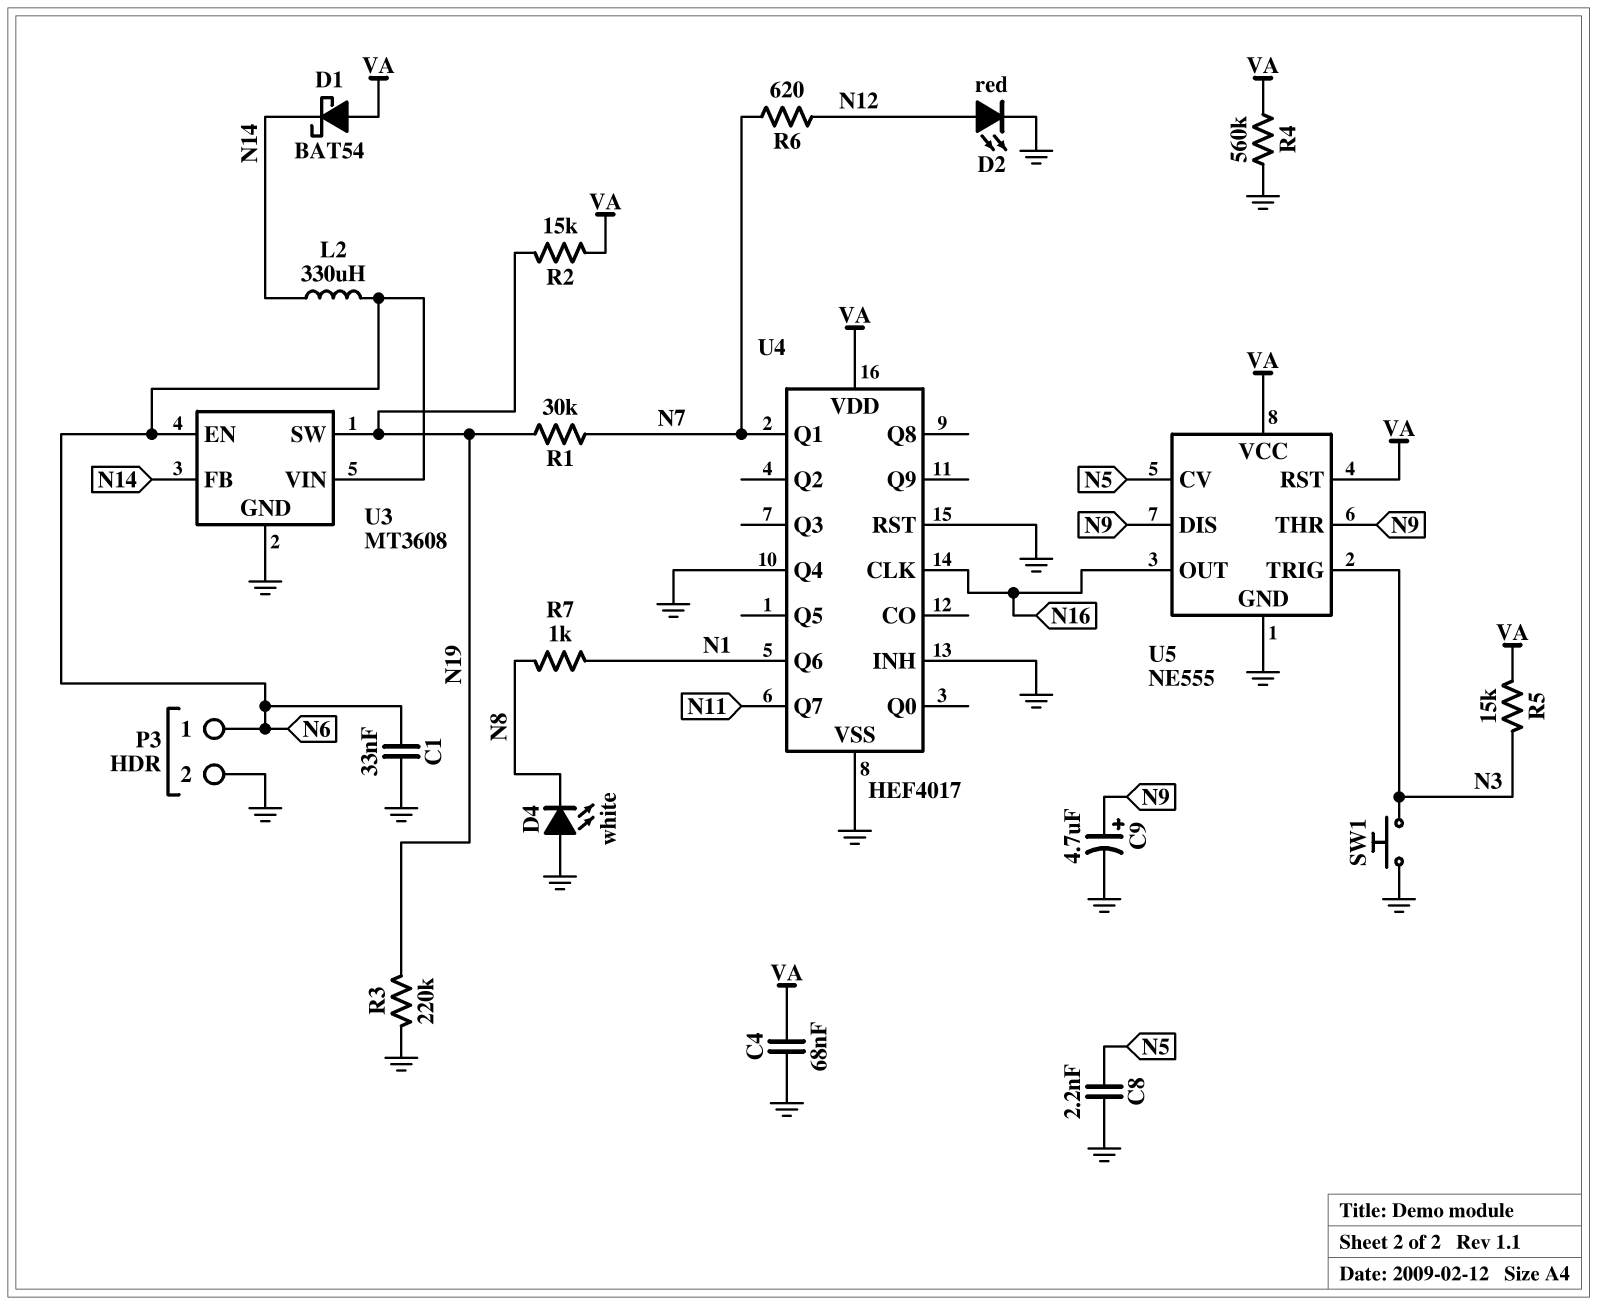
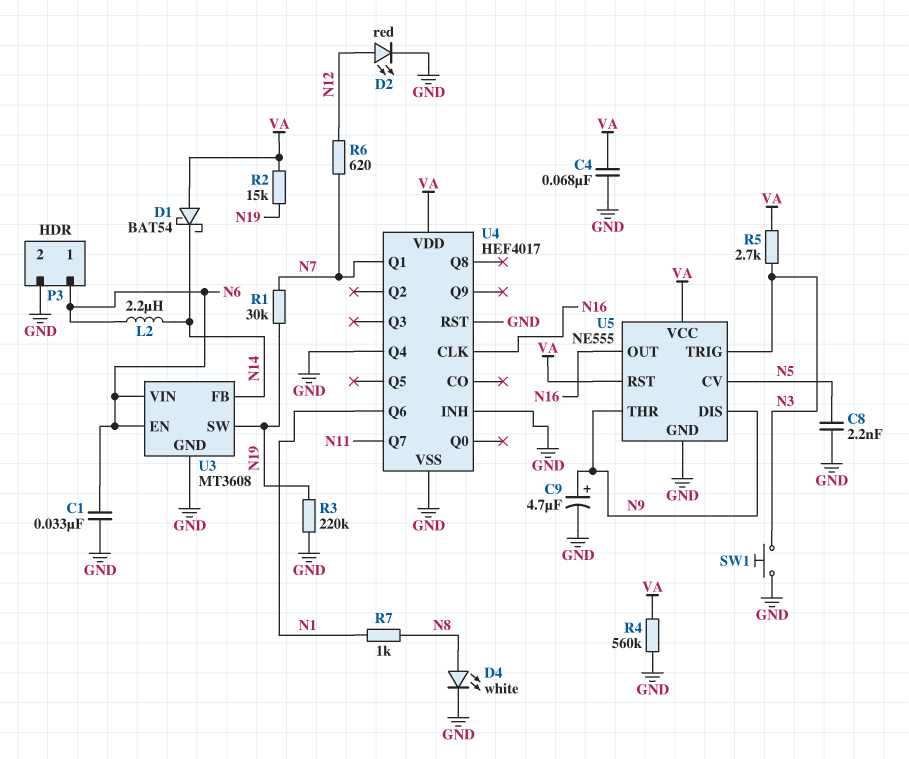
D4: LED white (A GND, K N8) -> LED white (A N8, K GND)
L2: 330uH (N6, N14) -> 2.2uH (N6, N14)
R5: 15k (N3, VA) -> 2.7k (N3, VA)

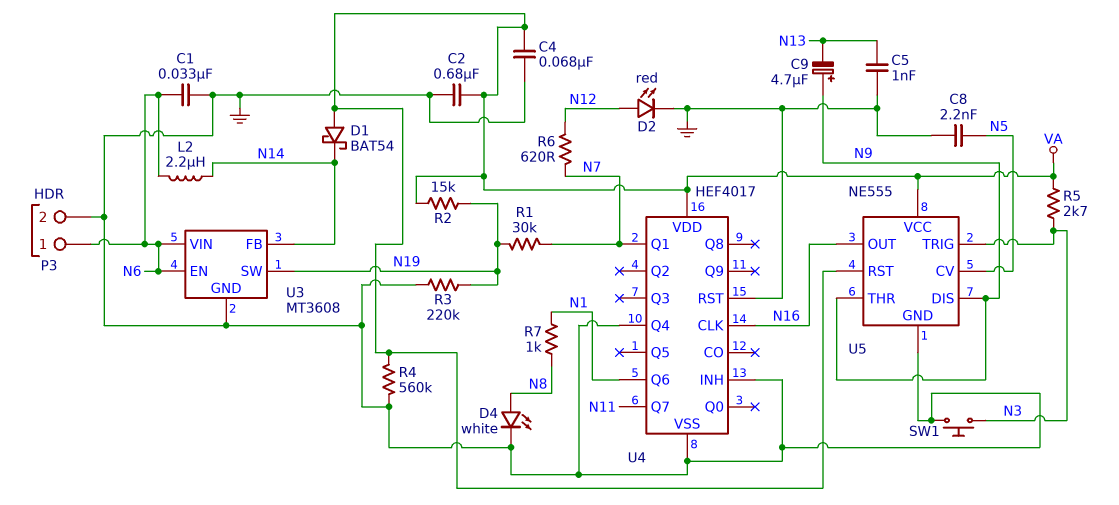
C2: none -> 680nF (GND, VA)
C5: none -> 1nF (GND, N13)
C9: 4.7uF (plus N9, minus GND) -> 4.7uF (plus N9, minus N13)

